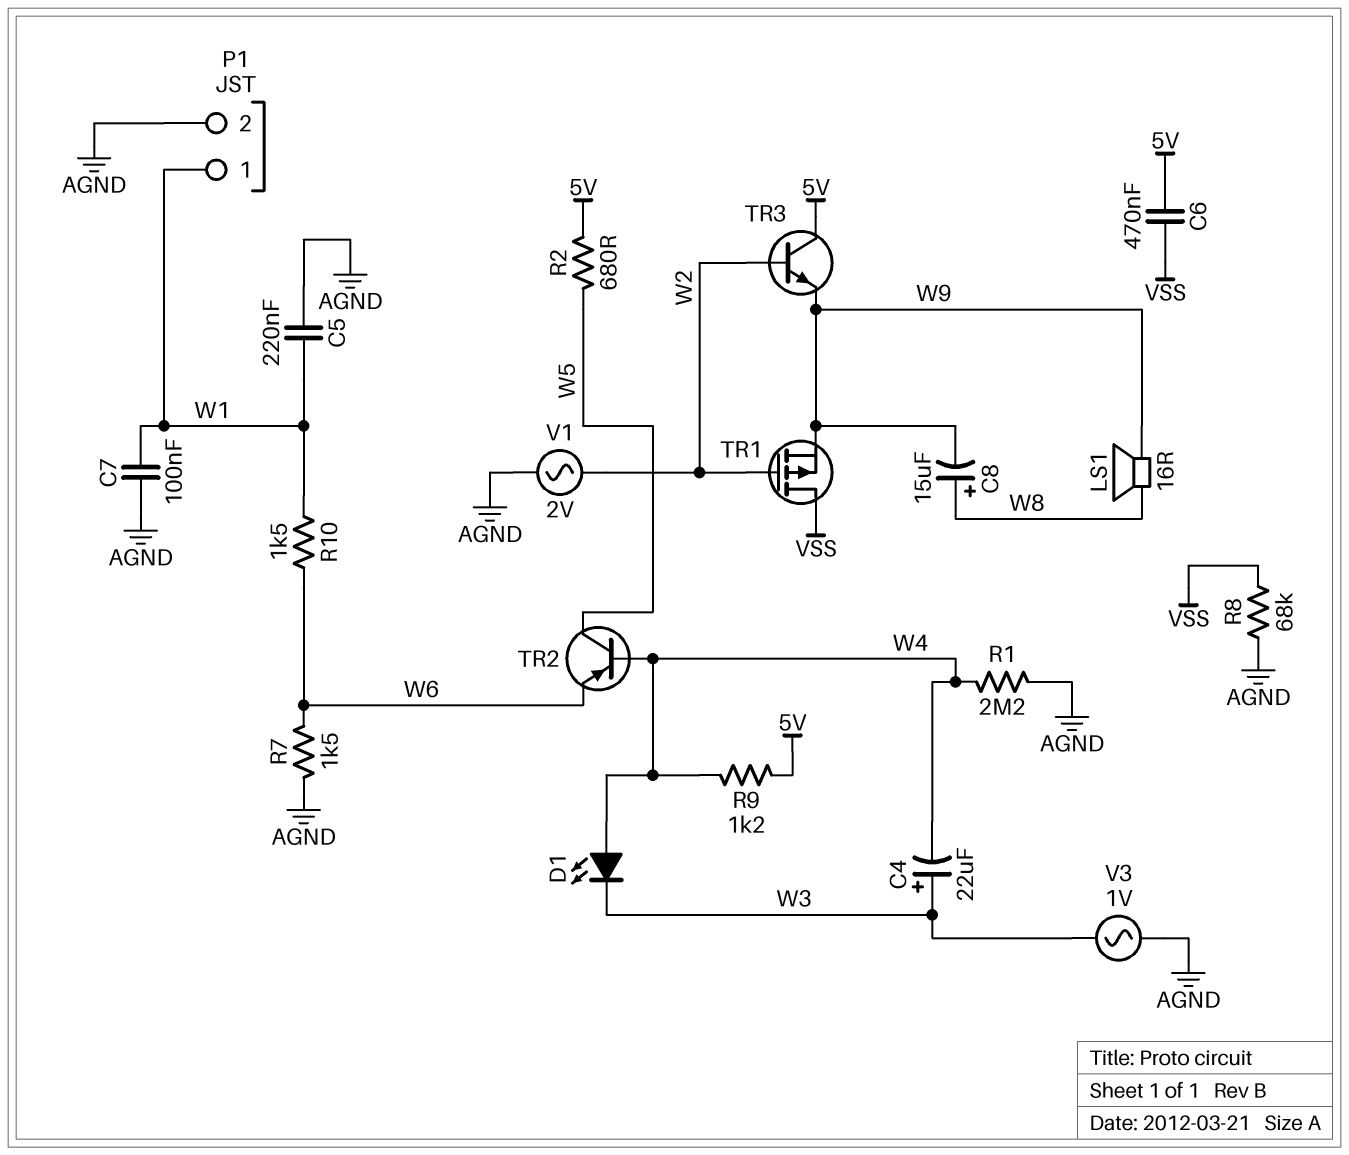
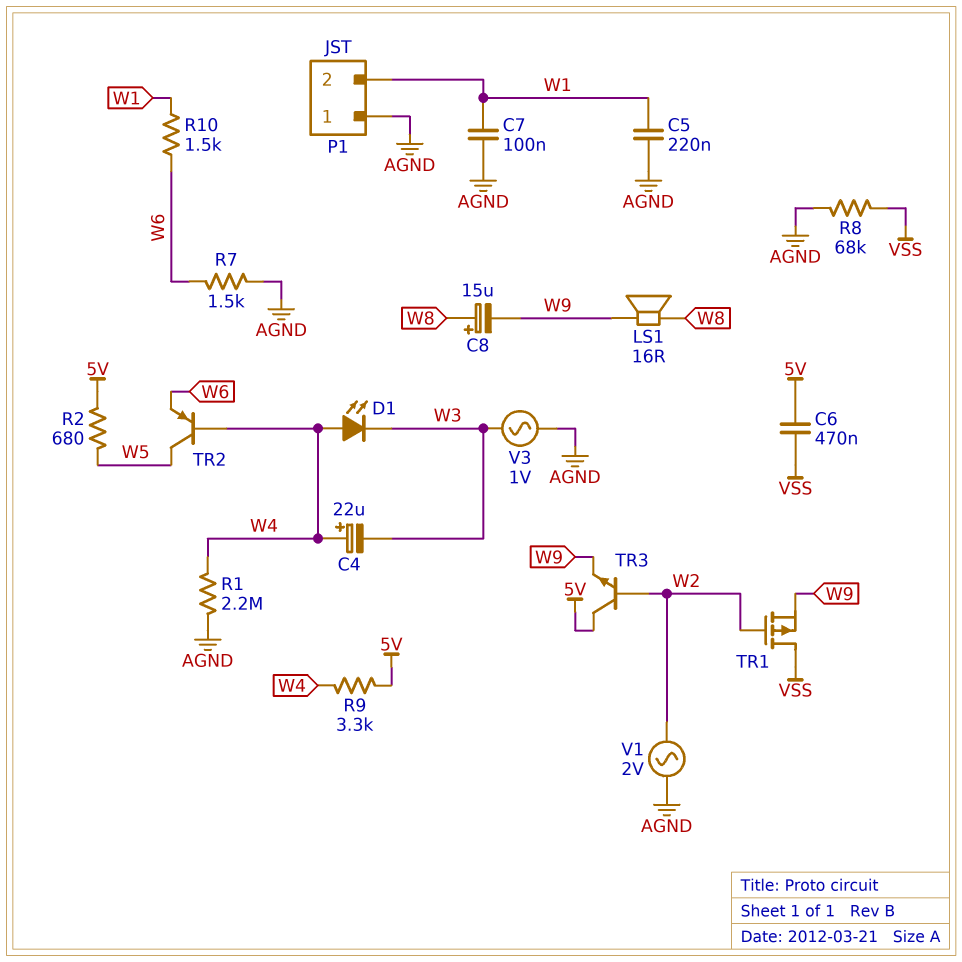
C4: 22uF (plus W3, minus W4) -> 22uF (plus W4, minus W3)
P1 pin 1: W1 -> AGND
P1 pin 2: AGND -> W1
R9: 1.2k (5V, W4) -> 3.3k (5V, W4)

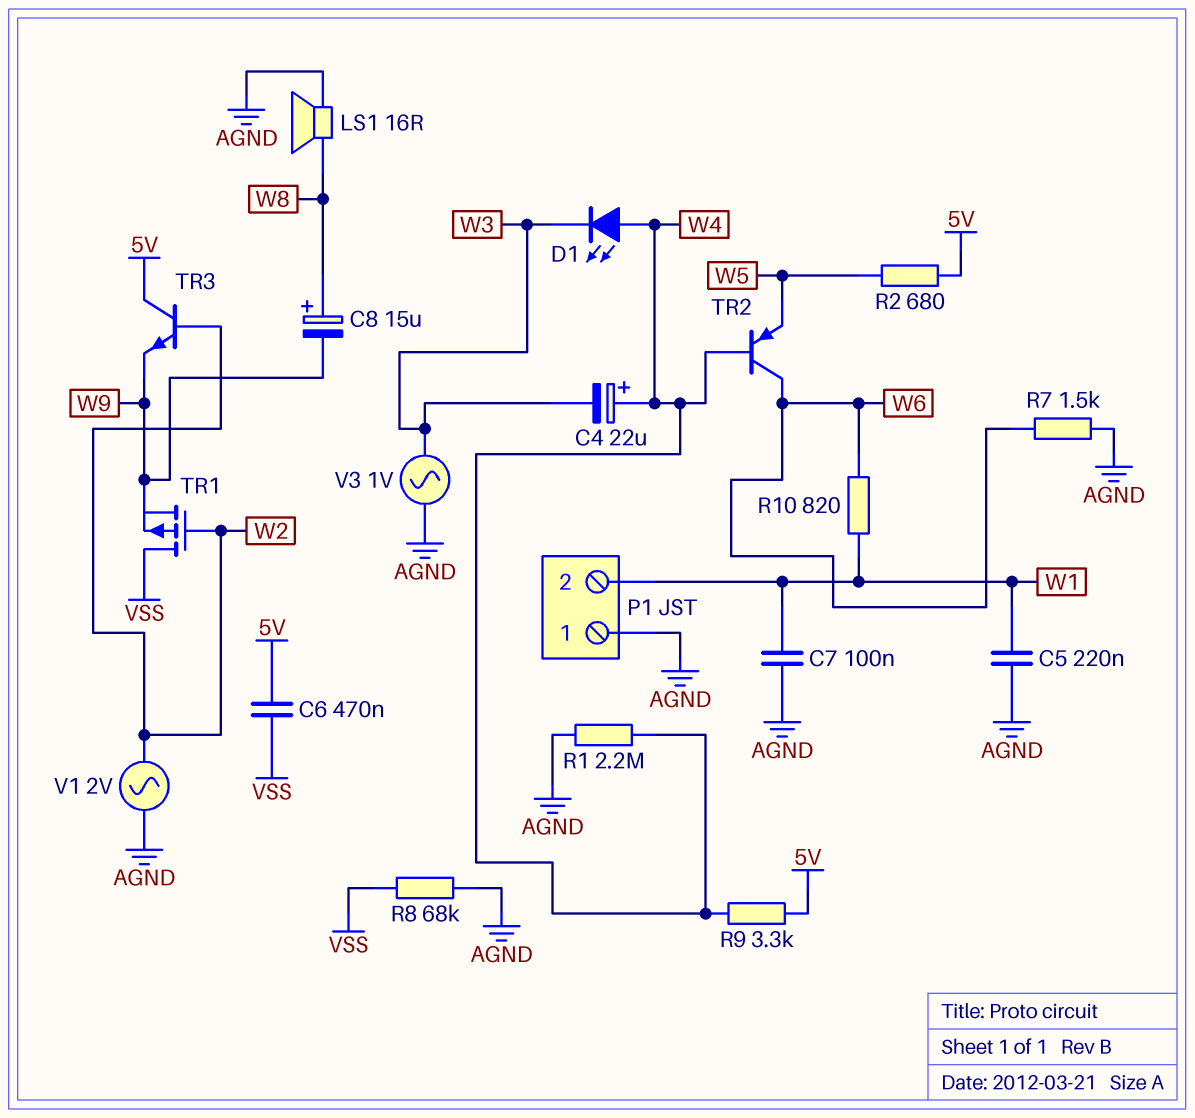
LS1: speaker 16R (W8, W9) -> speaker 16R (AGND, W8)
R10: 1.5k (W1, W6) -> 820 (W1, W6)
TR2: PNP (B W4, C W5, E W6) -> PNP (B W4, C W6, E W5)

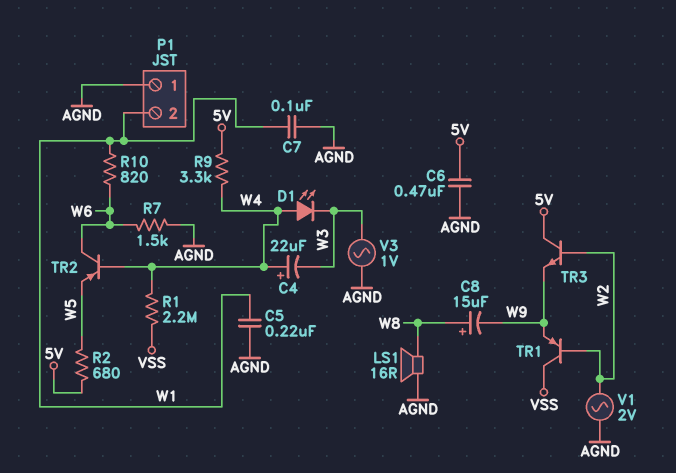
C6: 470nF (5V, VSS) -> 470nF (5V, AGND)
R1: 2.2M (AGND, W4) -> 2.2M (VSS, W4)
R8: 68k (AGND, VSS) -> none
TR1: PMOS (G W2, D VSS, S W9) -> PNP (B W2, C VSS, E W9)

